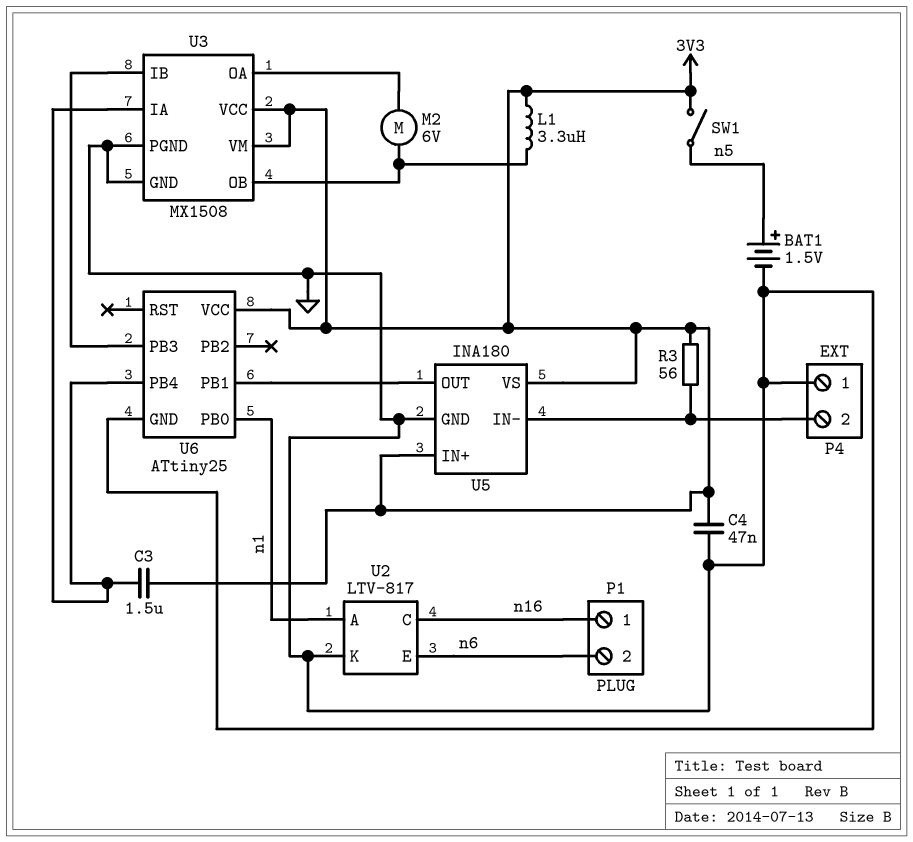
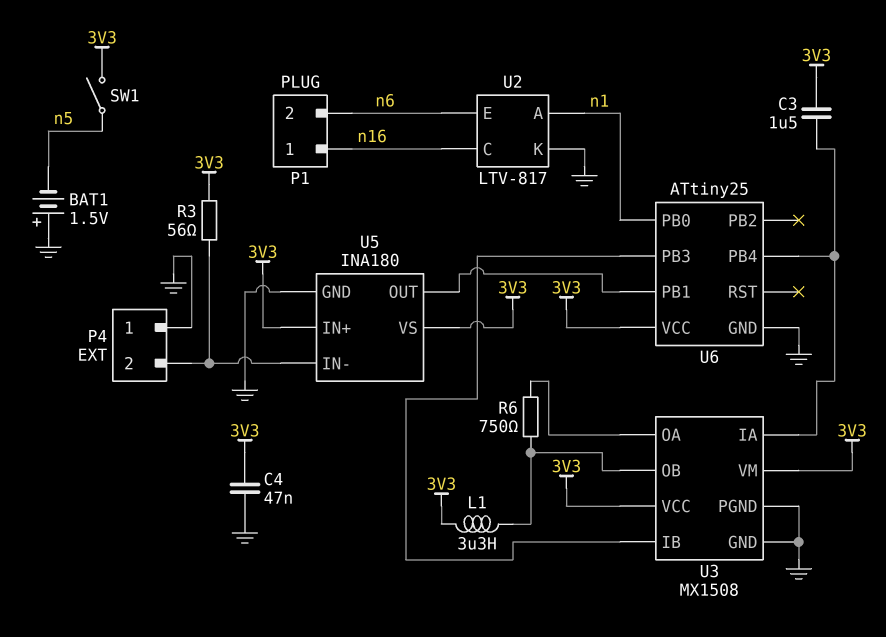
BAT1: 1.5V (plus n5, minus GND) -> 1.5V (plus GND, minus n5)
M2: motor 6V (U3/OA, U3/OB) -> none
R6: none -> 750 (U3/OA, U3/OB)

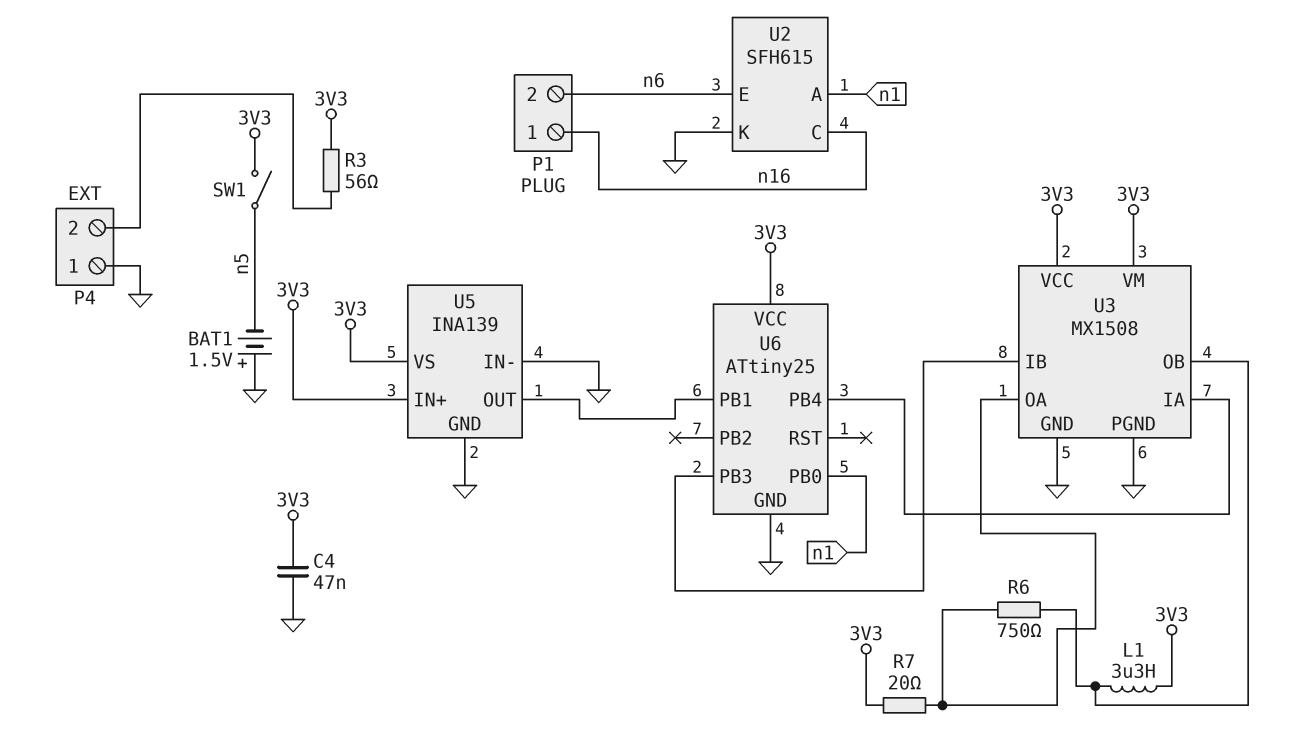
C3: 1.5uF (3V3, U3/IA) -> none
R7: none -> 20 (3V3, U3/OA)
U2: LTV-817 -> SFH615
U5: INA180 -> INA139
U5 pin IN-: P4/2 -> GND

